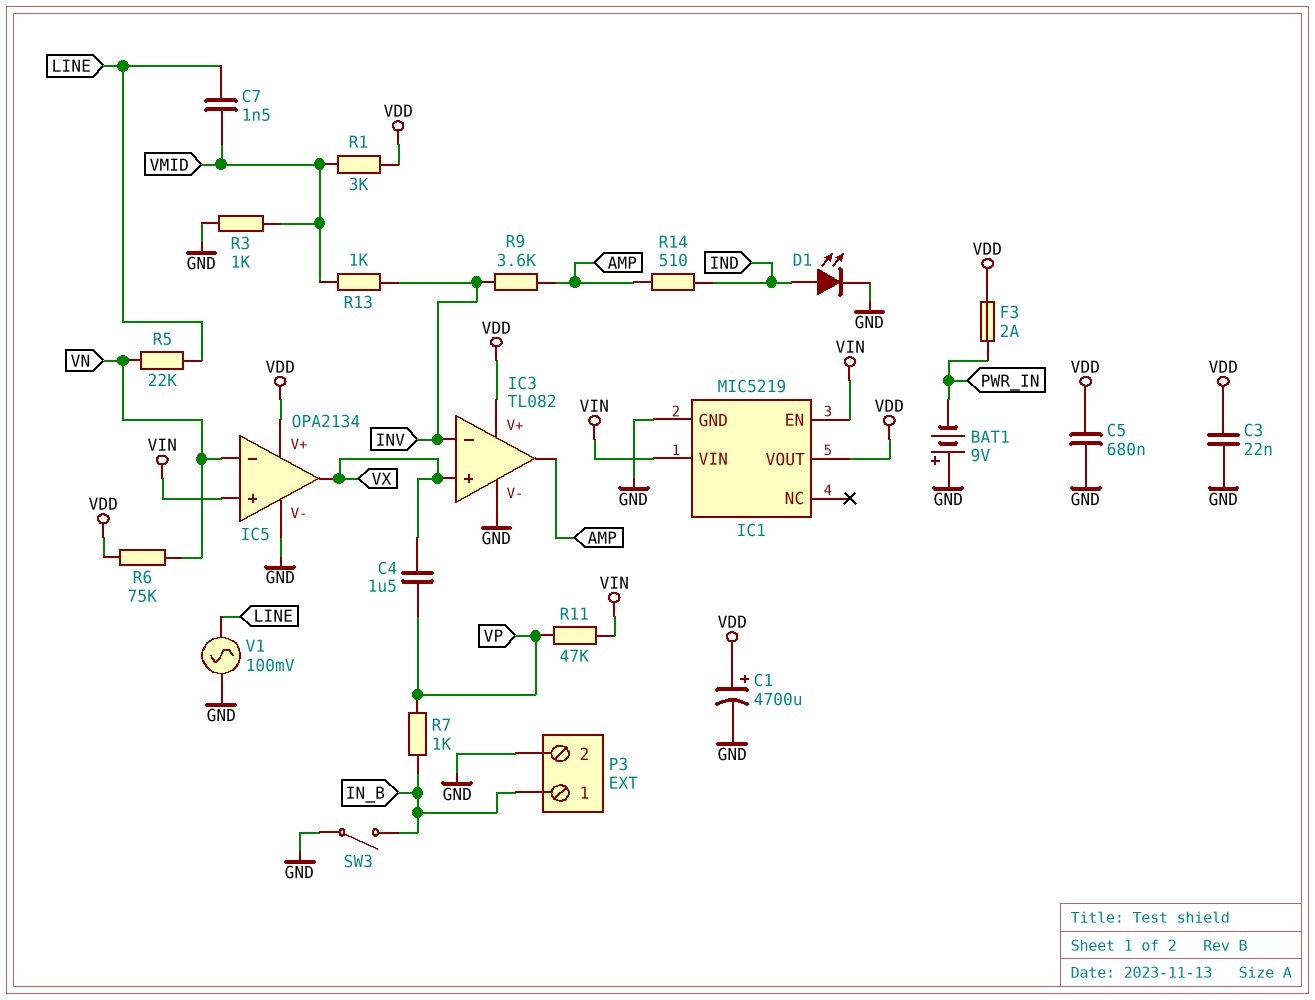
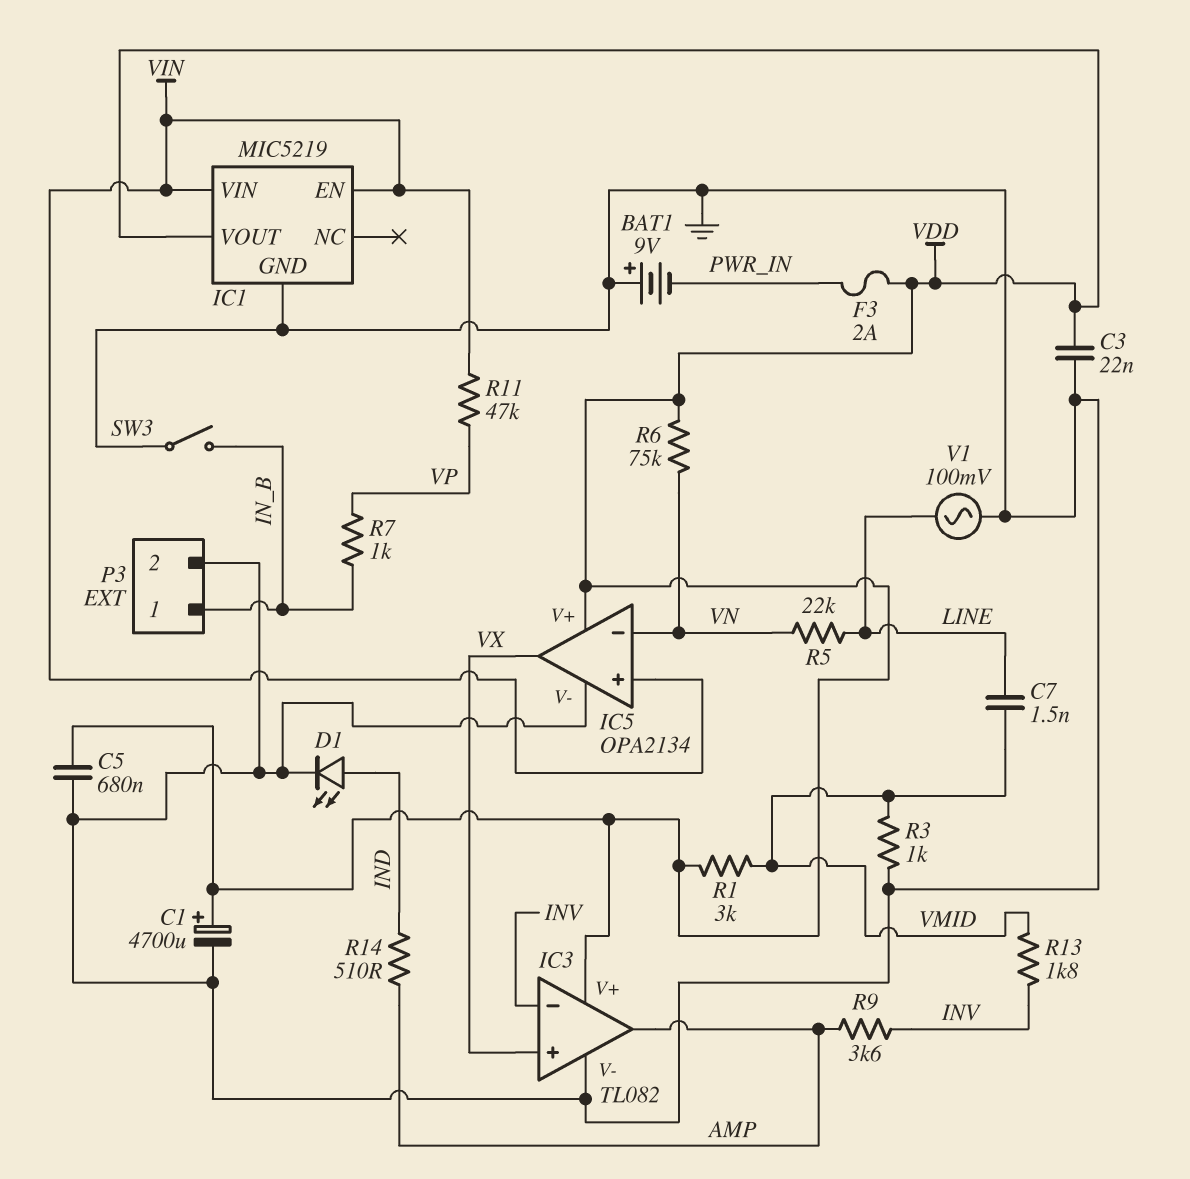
C4: 1.5uF (VP, VX) -> none
R13: 1k (INV, VMID) -> 1.8k (INV, VMID)

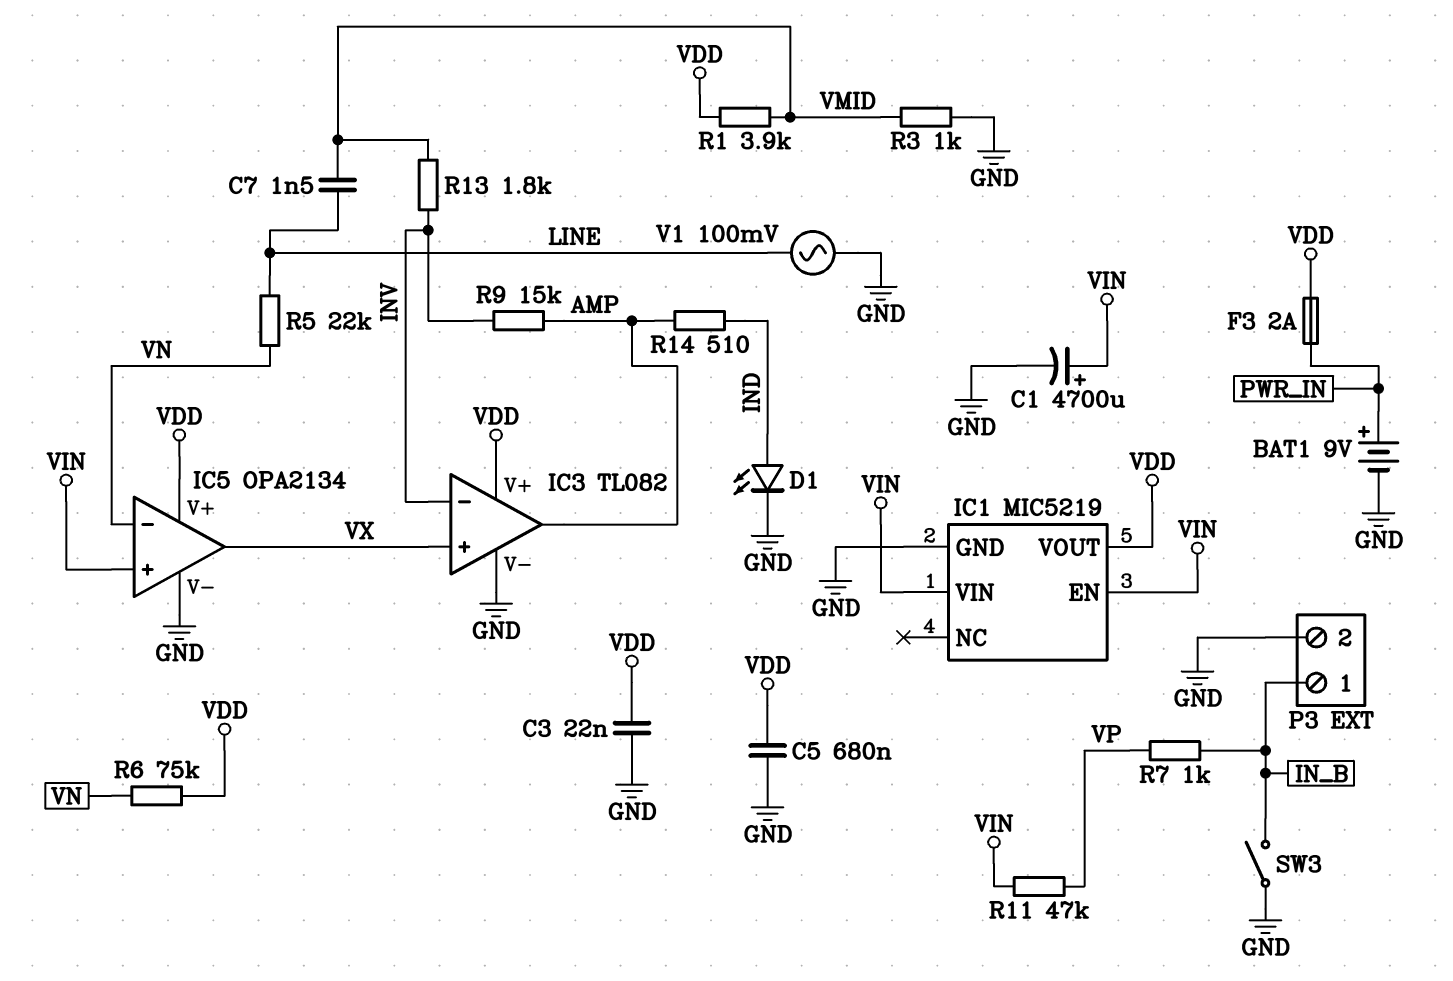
BAT1: 9V (plus GND, minus PWR_IN) -> 9V (plus PWR_IN, minus GND)
C1: 4700uF (plus VDD, minus GND) -> 4700uF (plus VIN, minus GND)
R1: 3k (VDD, VMID) -> 3.9k (VDD, VMID)
R9: 3.6k (AMP, INV) -> 15k (AMP, INV)

